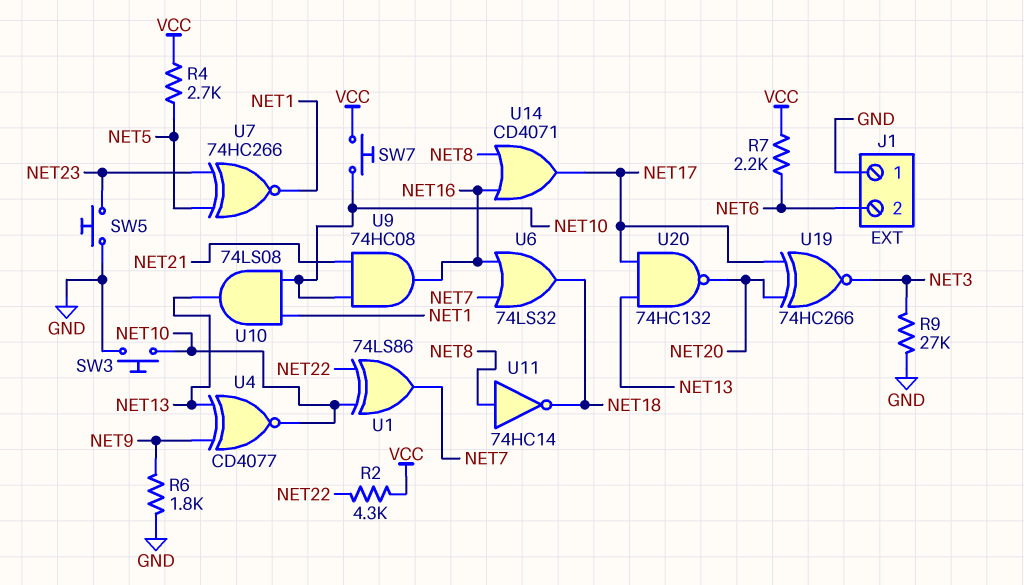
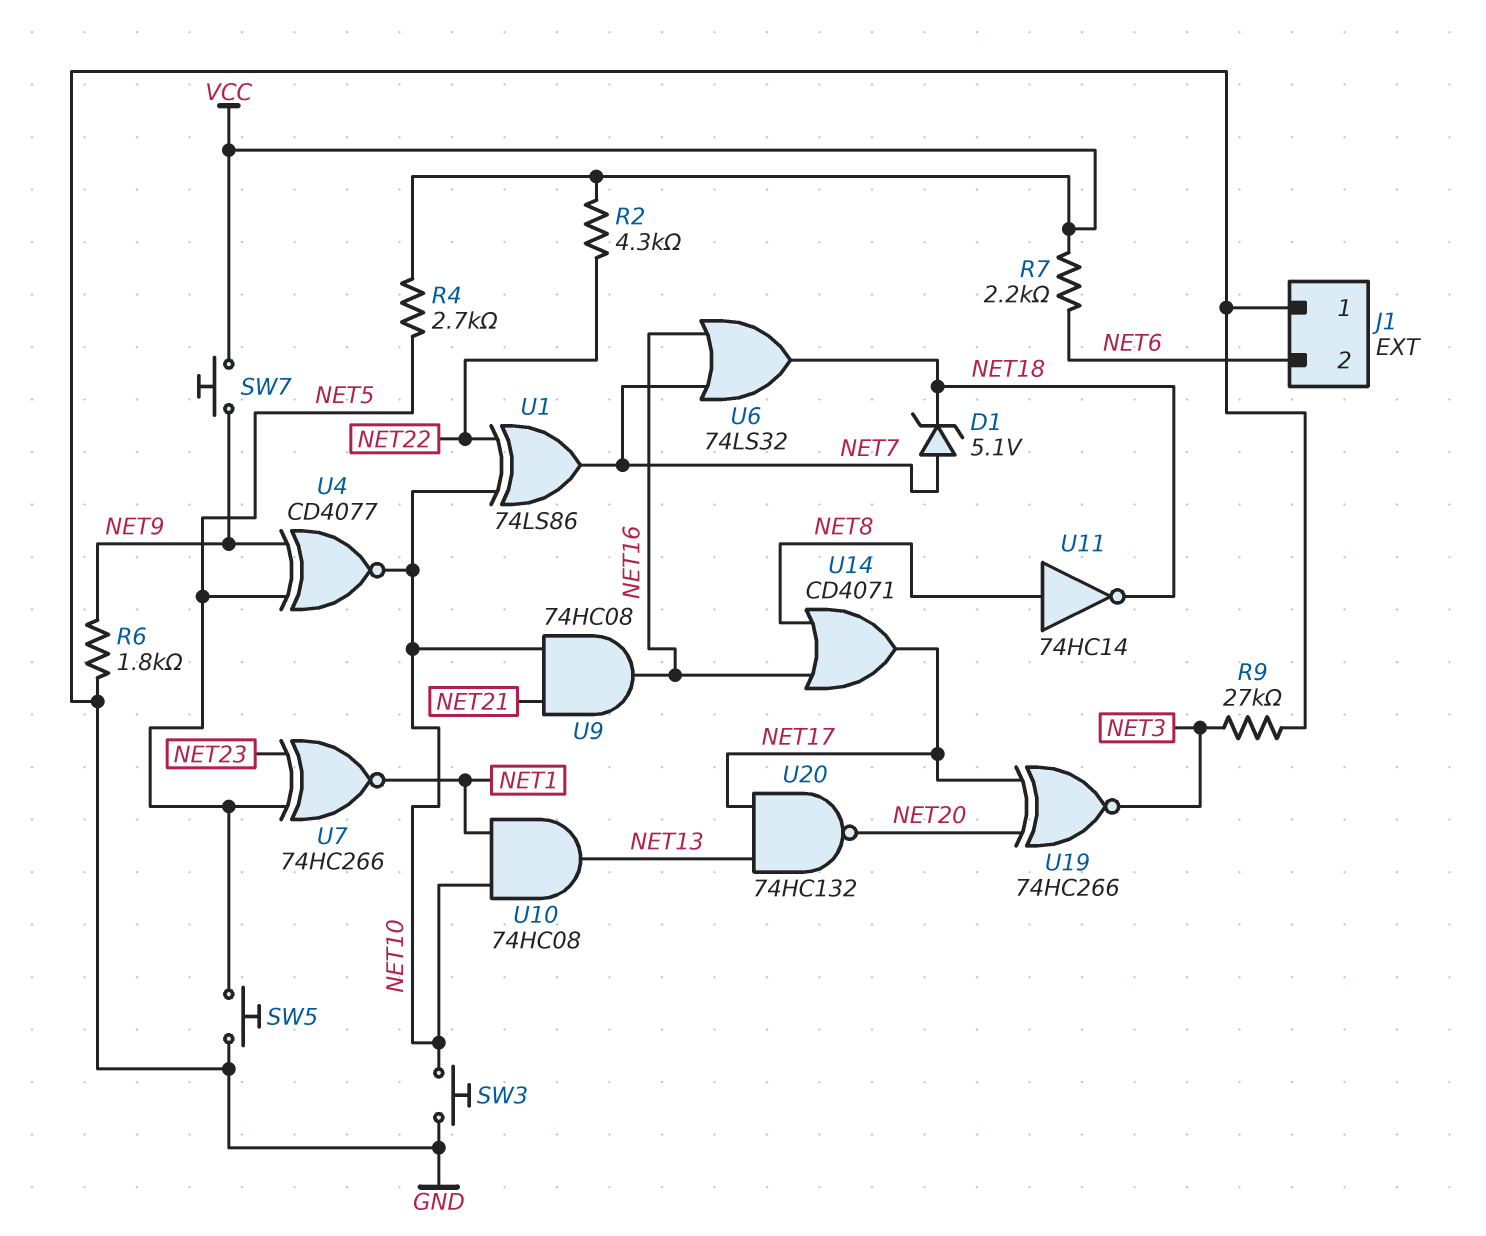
D1: none -> zener 5.1V (A NET7, K NET18)
SW5: button (GND, NET23) -> button (GND, NET5)
SW7: button (NET10, VCC) -> button (NET9, VCC)
U4: XNOR CD4077 (in NET9, in NET13, out NET10) -> XNOR CD4077 (in NET5, in NET9, out NET10)
U10: AND 74LS08 (in NET1, in NET10, out NET13) -> AND 74HC08 (in NET1, in NET10, out NET13)

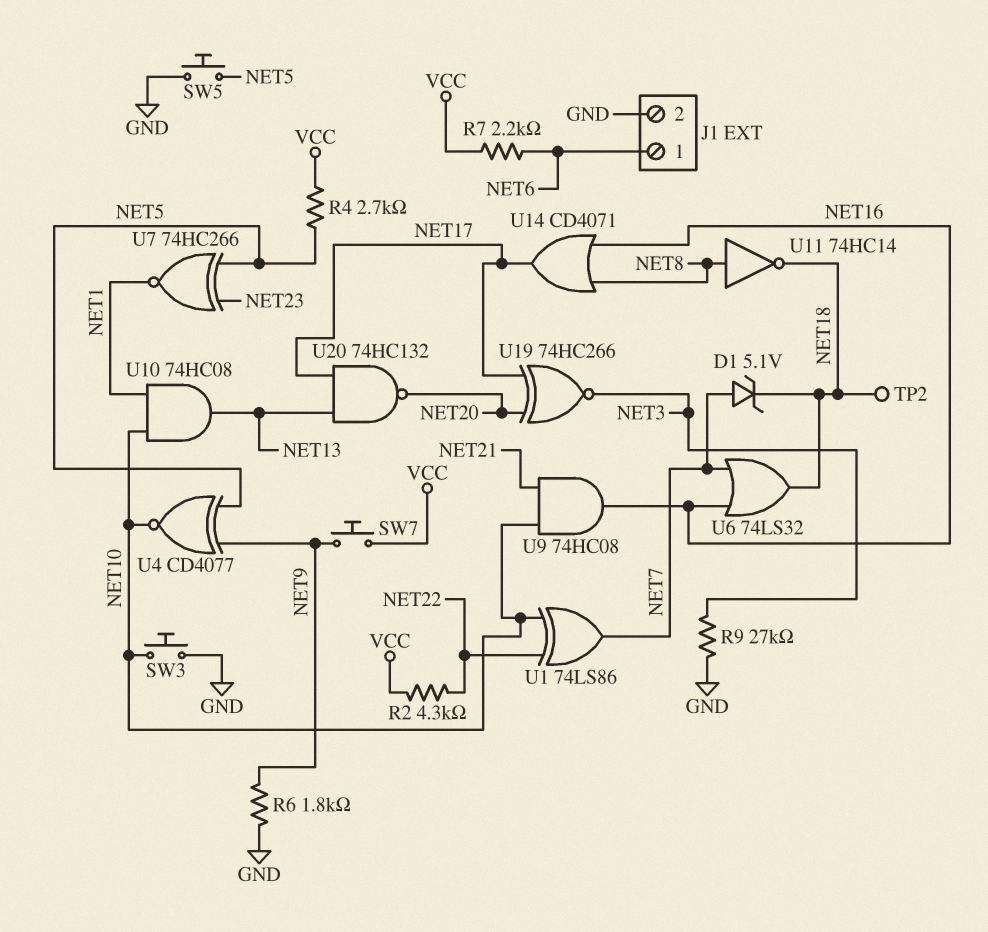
J1 pin 1: GND -> NET6
J1 pin 2: NET6 -> GND
TP2: none -> test point (NET18)

